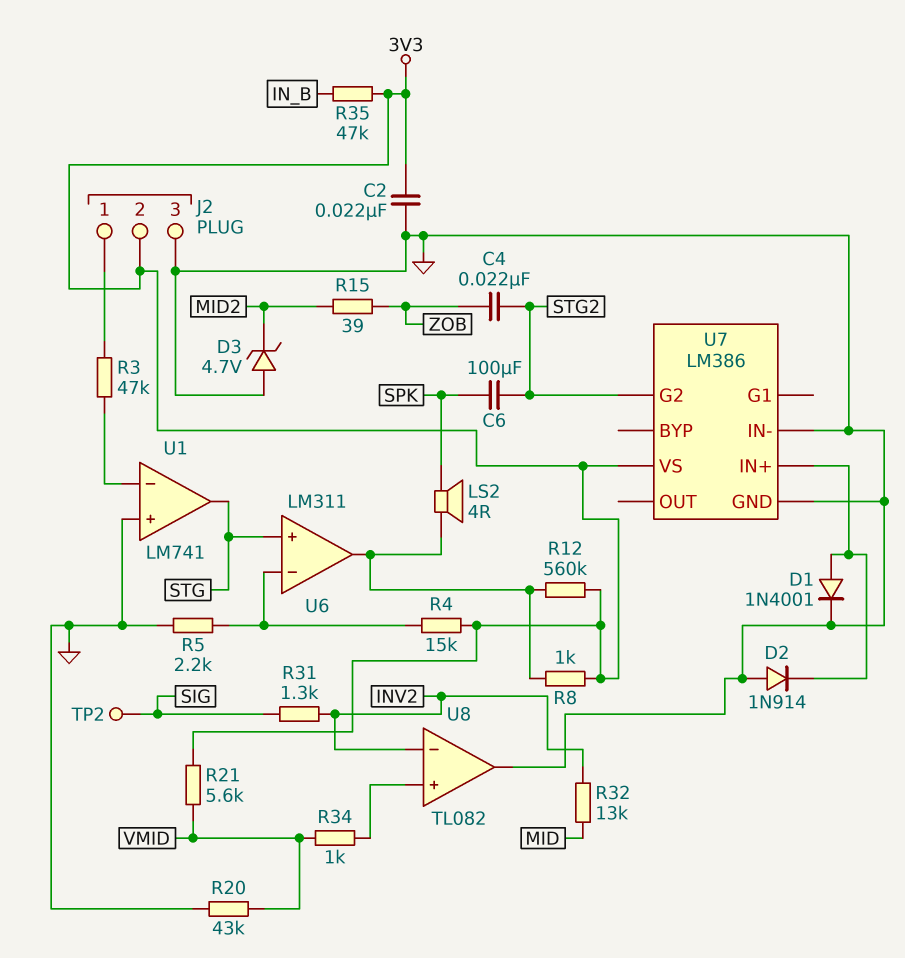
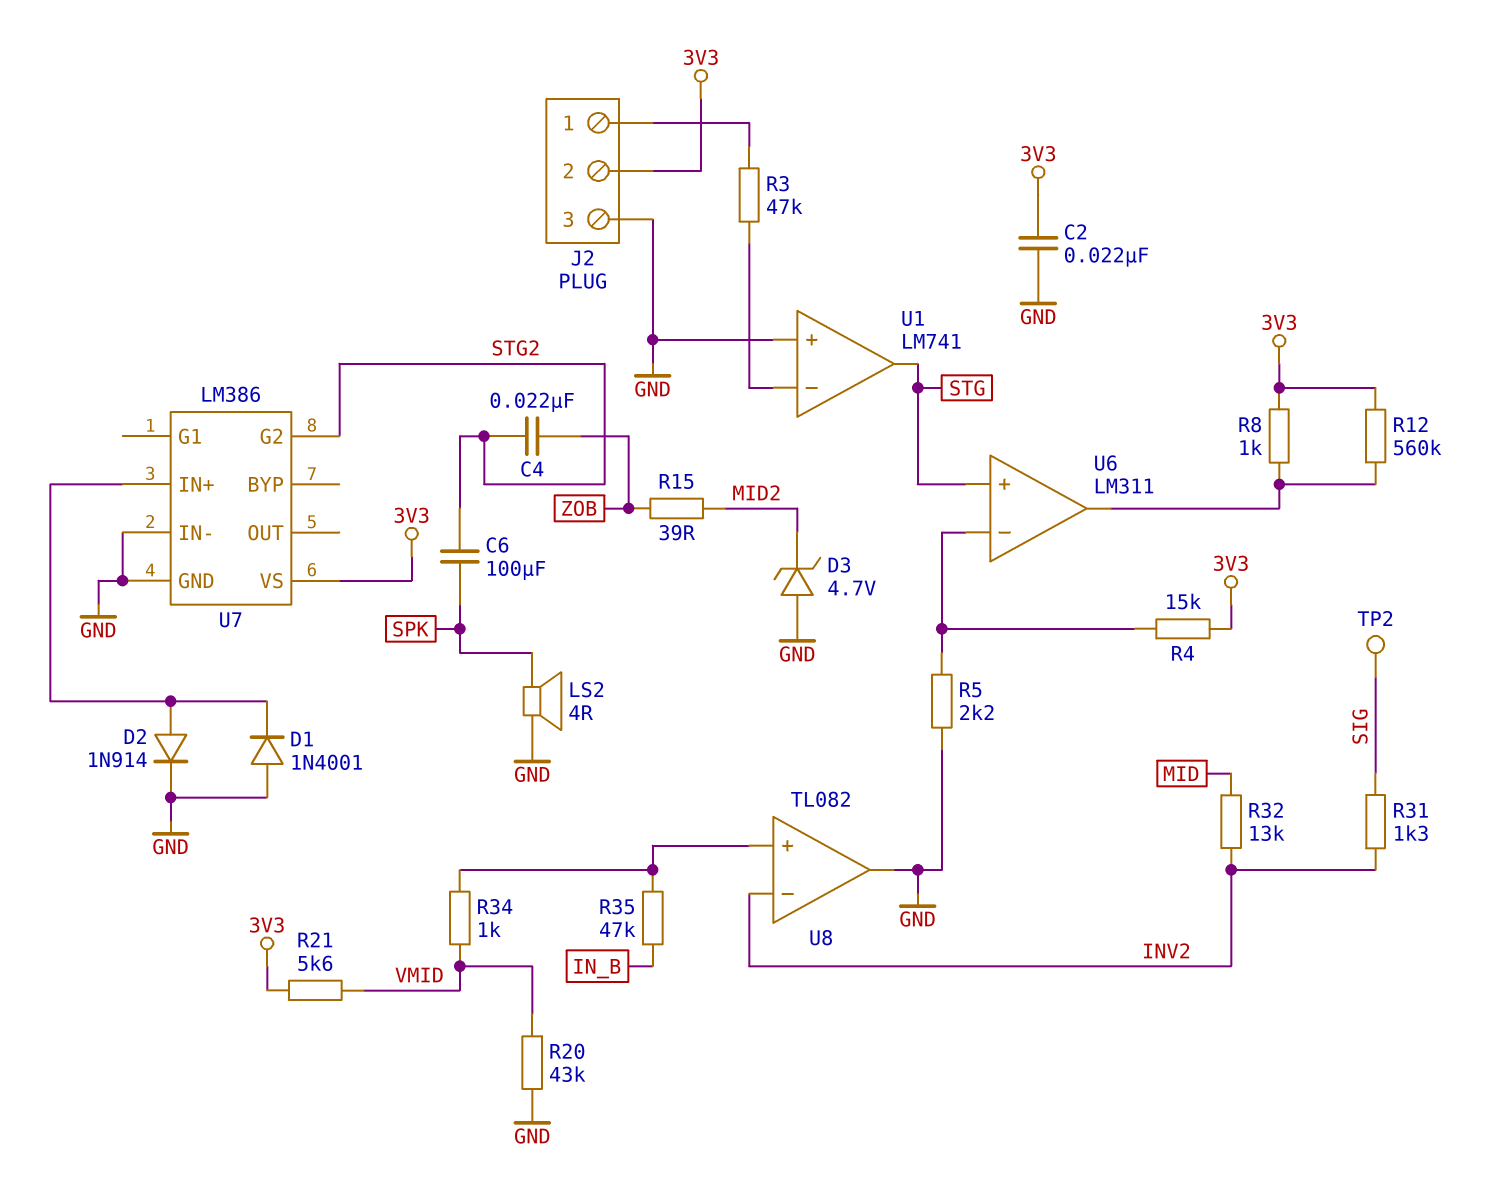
D1: diode 1N4001 (A U7/IN+, K GND) -> diode 1N4001 (A GND, K U7/IN+)
D2: diode 1N914 (A GND, K U7/IN+) -> diode 1N914 (A U7/IN+, K GND)
LS2: speaker 4R (SPK, U6/out) -> speaker 4R (GND, SPK)
R35: 47k (3V3, IN_B) -> 47k (IN_B, U8/in+)

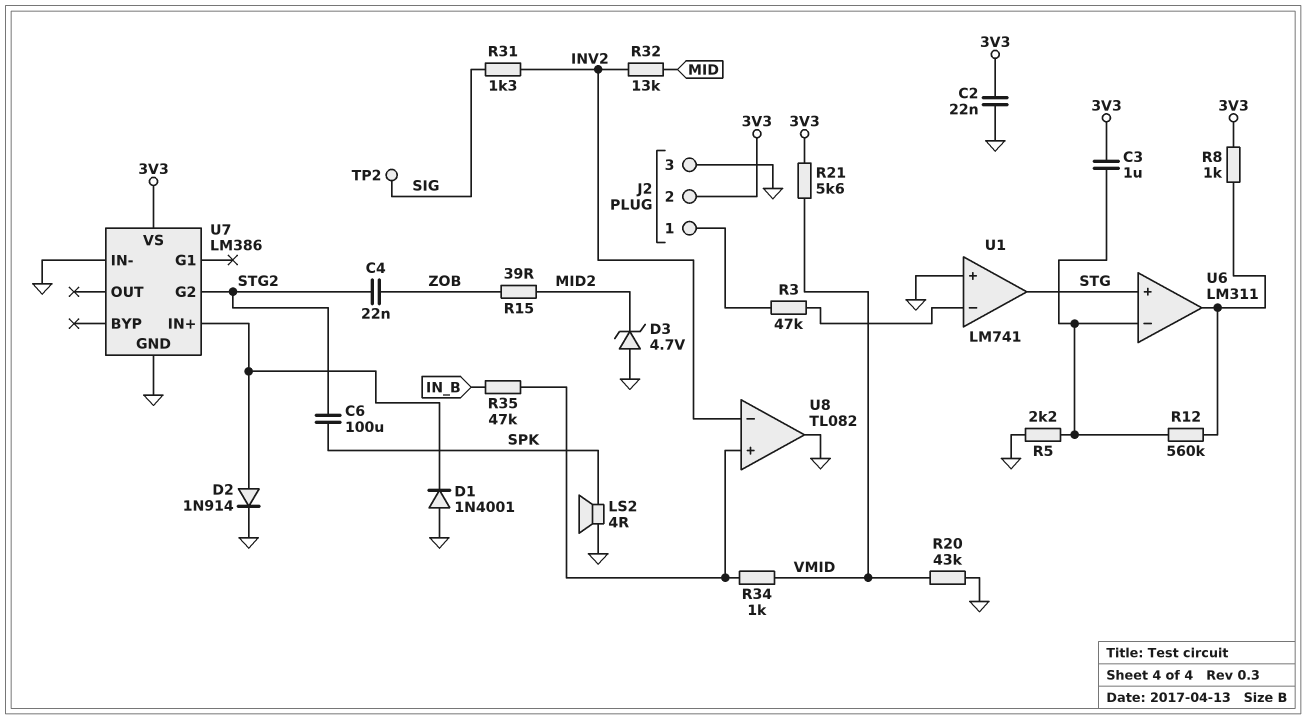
C3: none -> 1uF (3V3, U6/in-)
R4: 15k (3V3, U6/in-) -> none
R12: 560k (3V3, U6/out) -> 560k (U6/in-, U6/out)

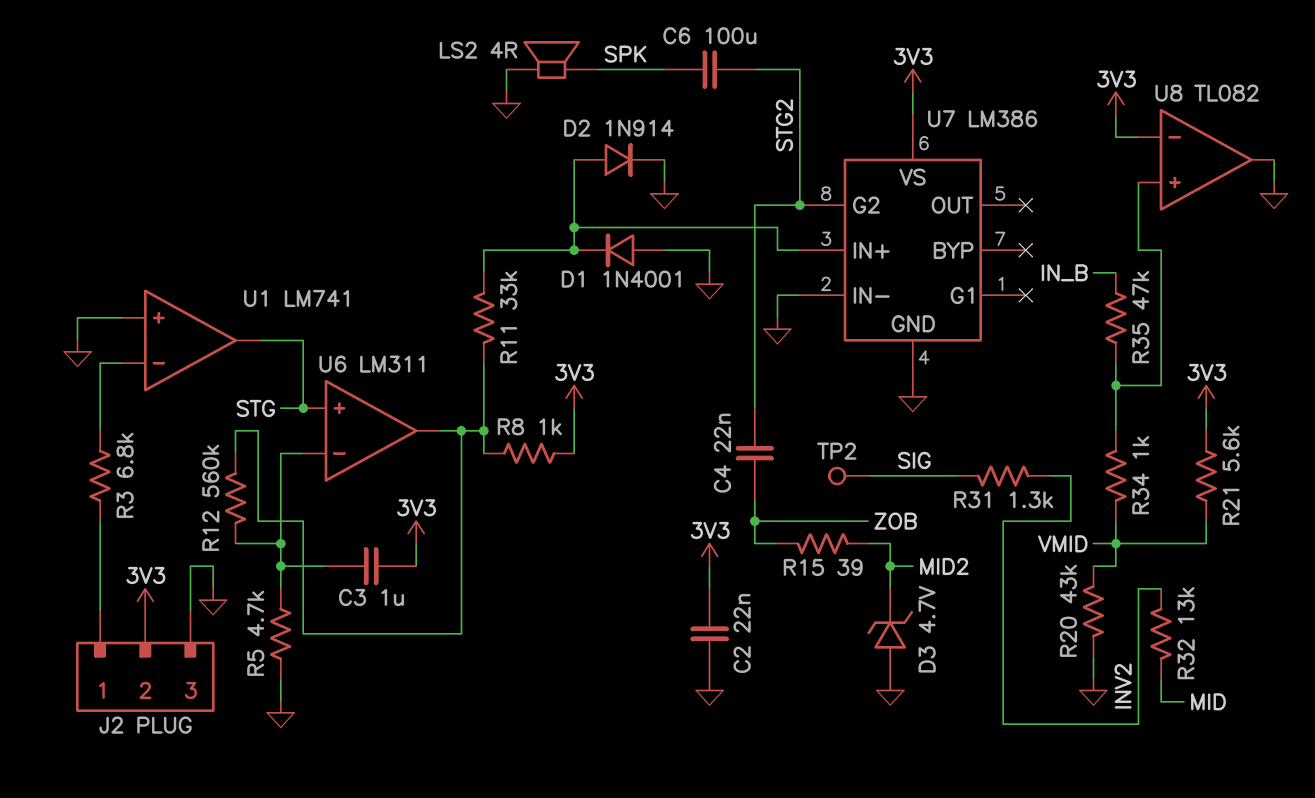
R3: 47k (J2/1, U1/in-) -> 6.8k (J2/1, U1/in-)
R5: 2.2k (GND, U6/in-) -> 4.7k (GND, U6/in-)
R11: none -> 33k (U6/out, U7/IN+)
U8 pin in-: INV2 -> 3V3

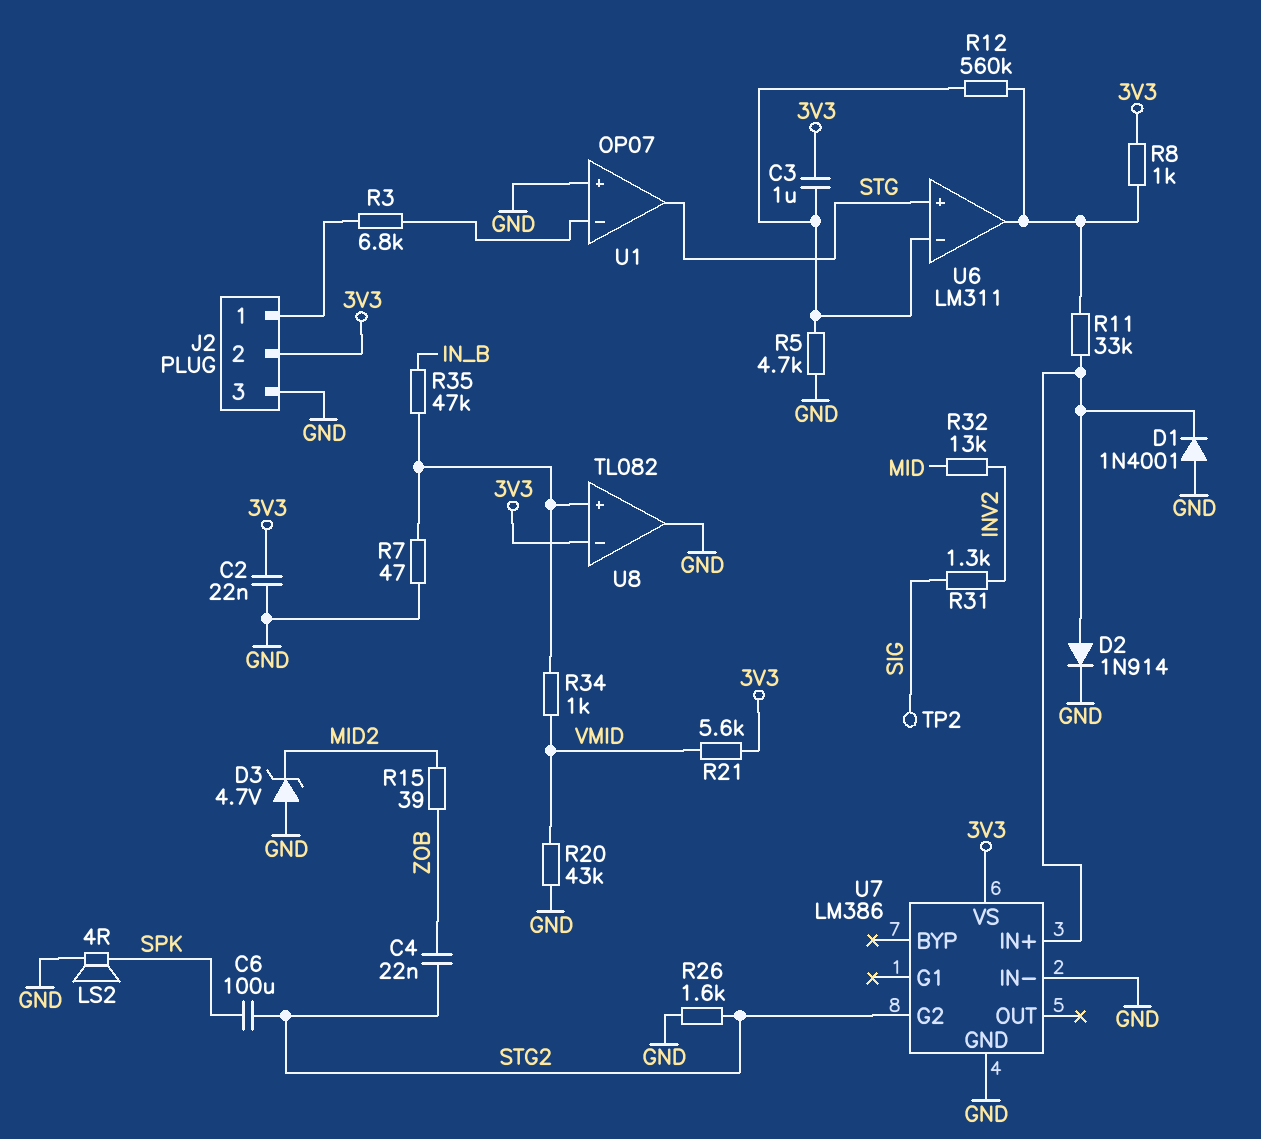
R7: none -> 47 (GND, U8/in+)
R26: none -> 1.6k (GND, STG2)
U1: LM741 -> OP07

